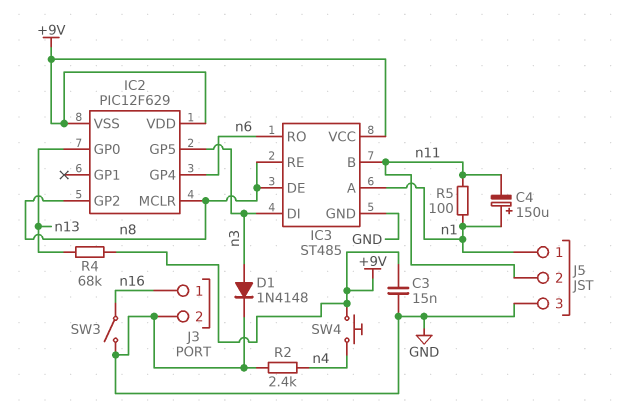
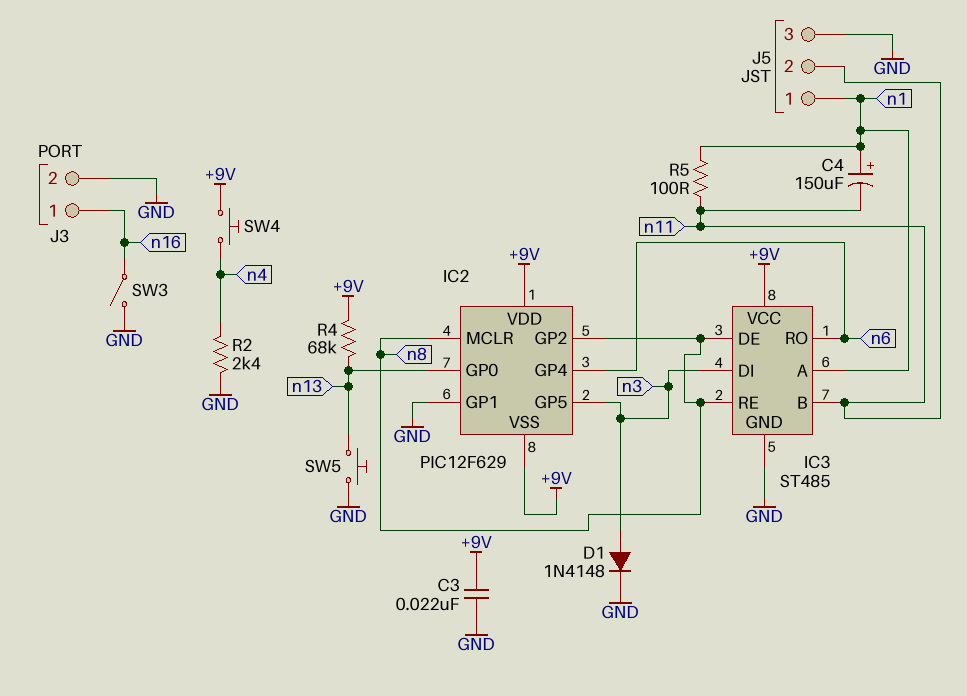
C3: 15nF (+9V, GND) -> 22nF (+9V, GND)
IC2 pin GP1: none -> GND
SW5: none -> button (GND, n13)

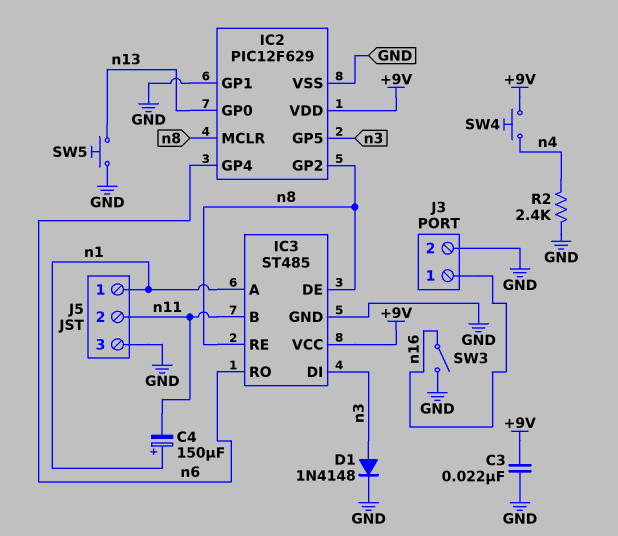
IC2 pin VSS: +9V -> GND
R4: 68k (+9V, n13) -> none
R5: 100 (n1, n11) -> none

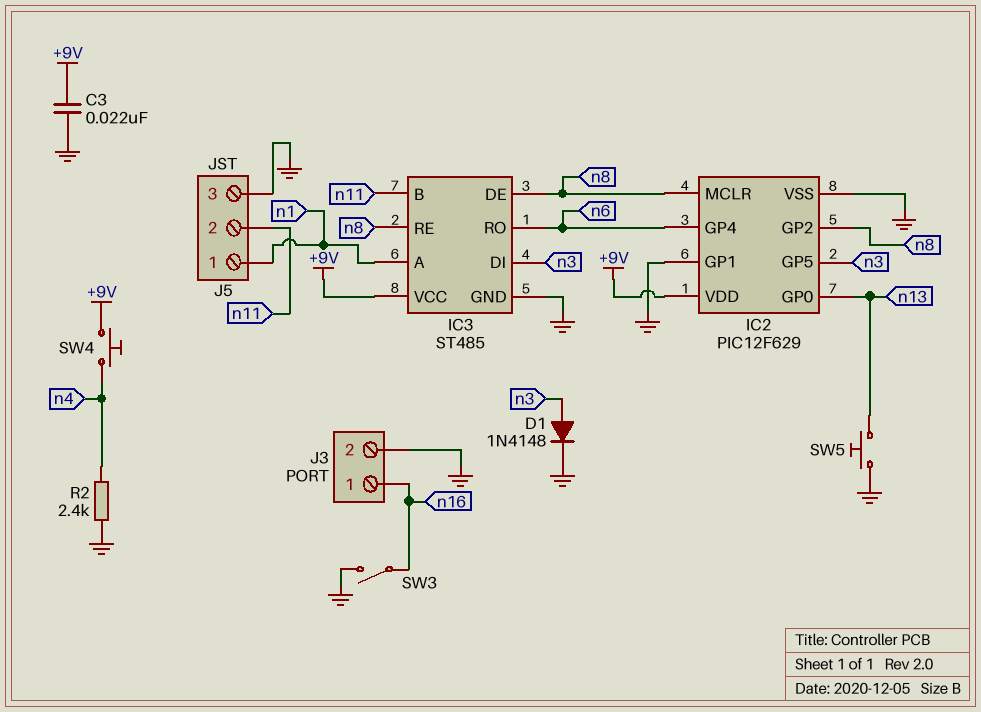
C4: 150uF (plus n1, minus n11) -> none

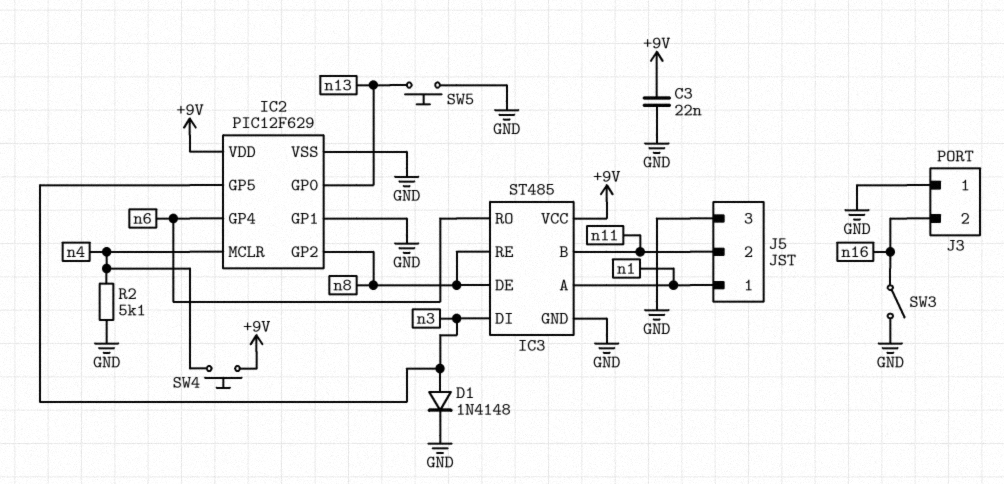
IC2 pin MCLR: n8 -> n4
J3 pin 1: n16 -> GND
J3 pin 2: GND -> n16
R2: 2.4k (GND, n4) -> 5.1k (GND, n4)

